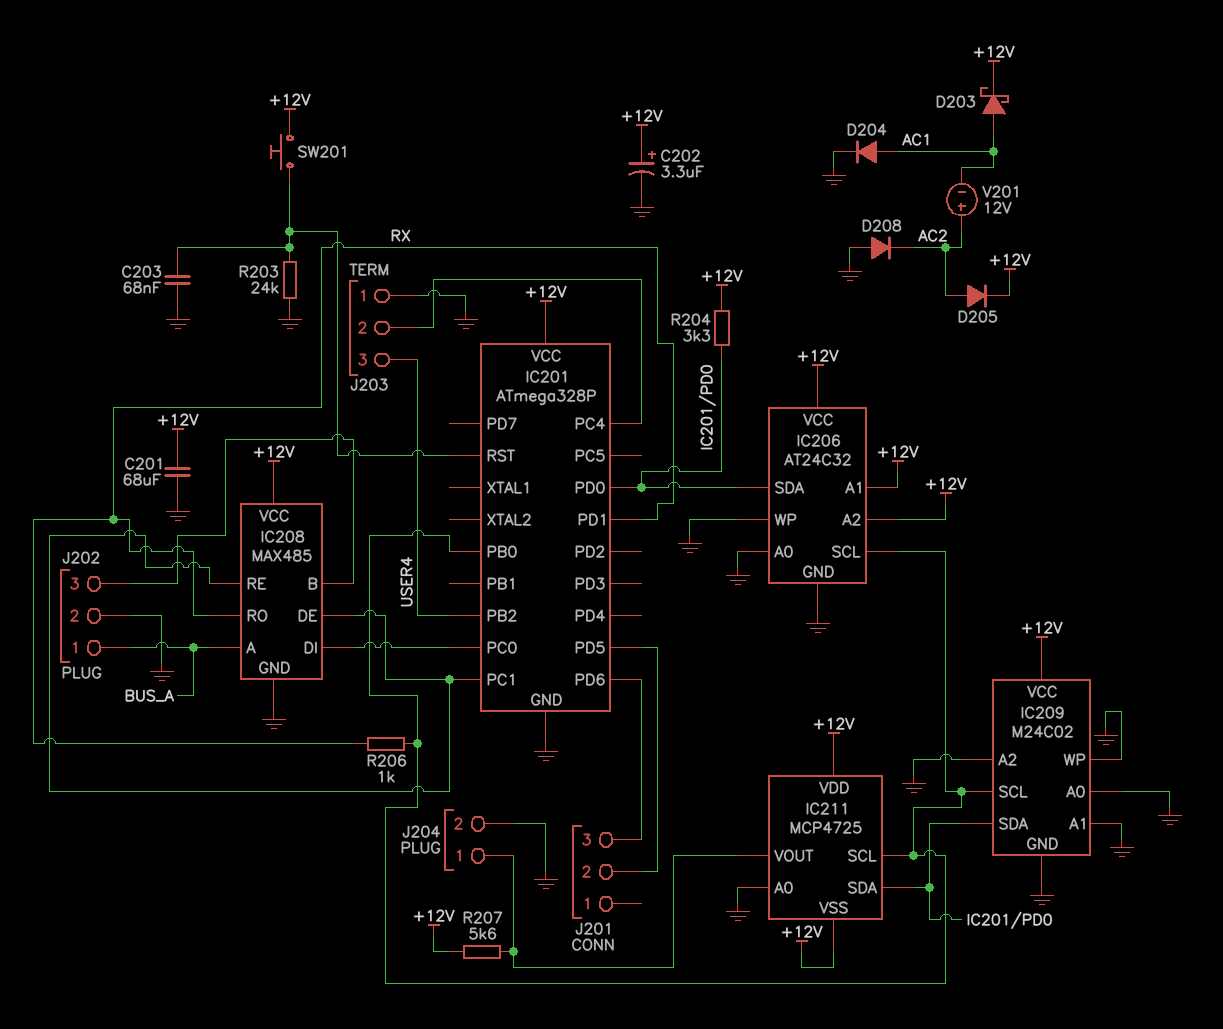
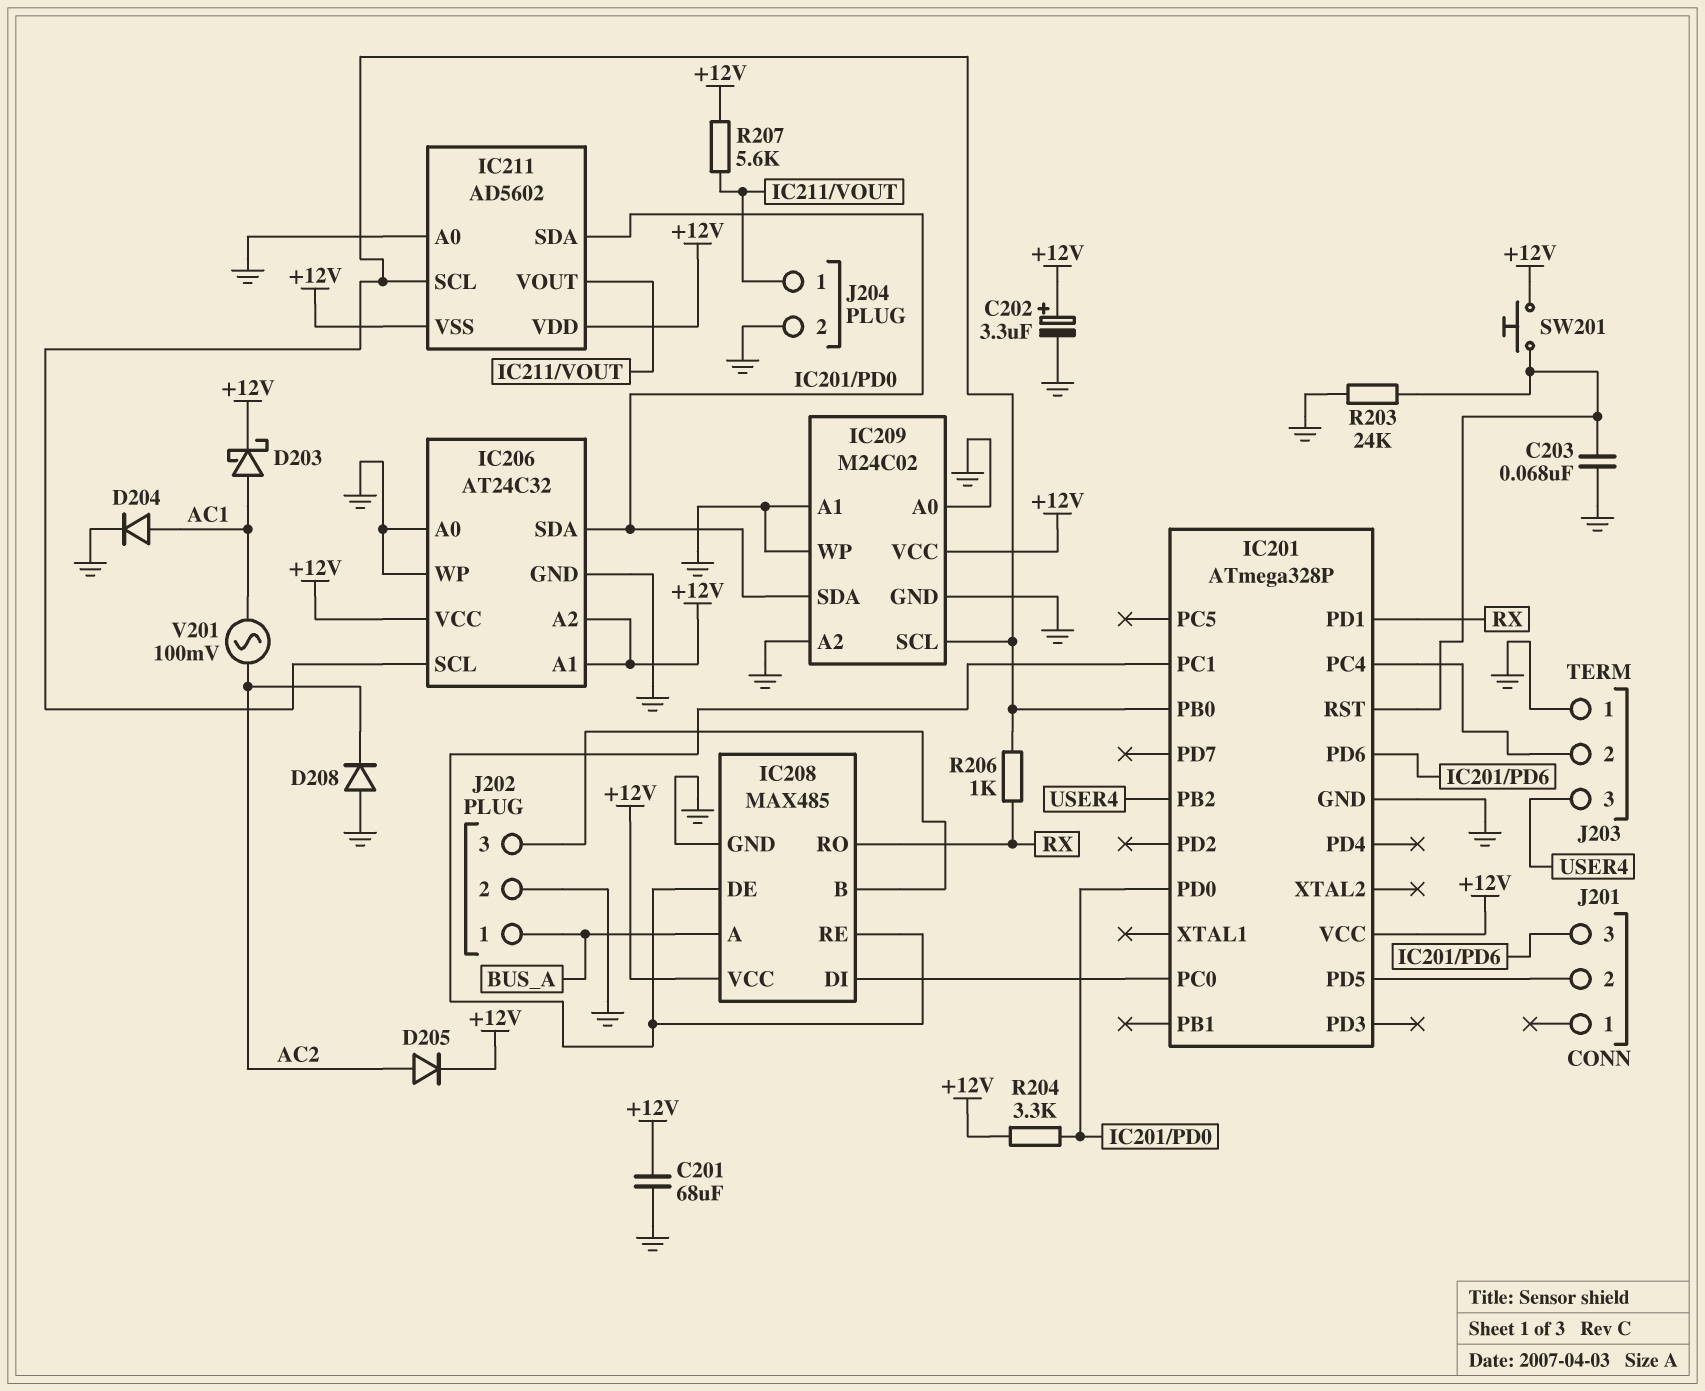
IC211: MCP4725 -> AD5602
V201: 12V (plus AC2, minus AC1) -> AC 100mV (AC1, AC2)

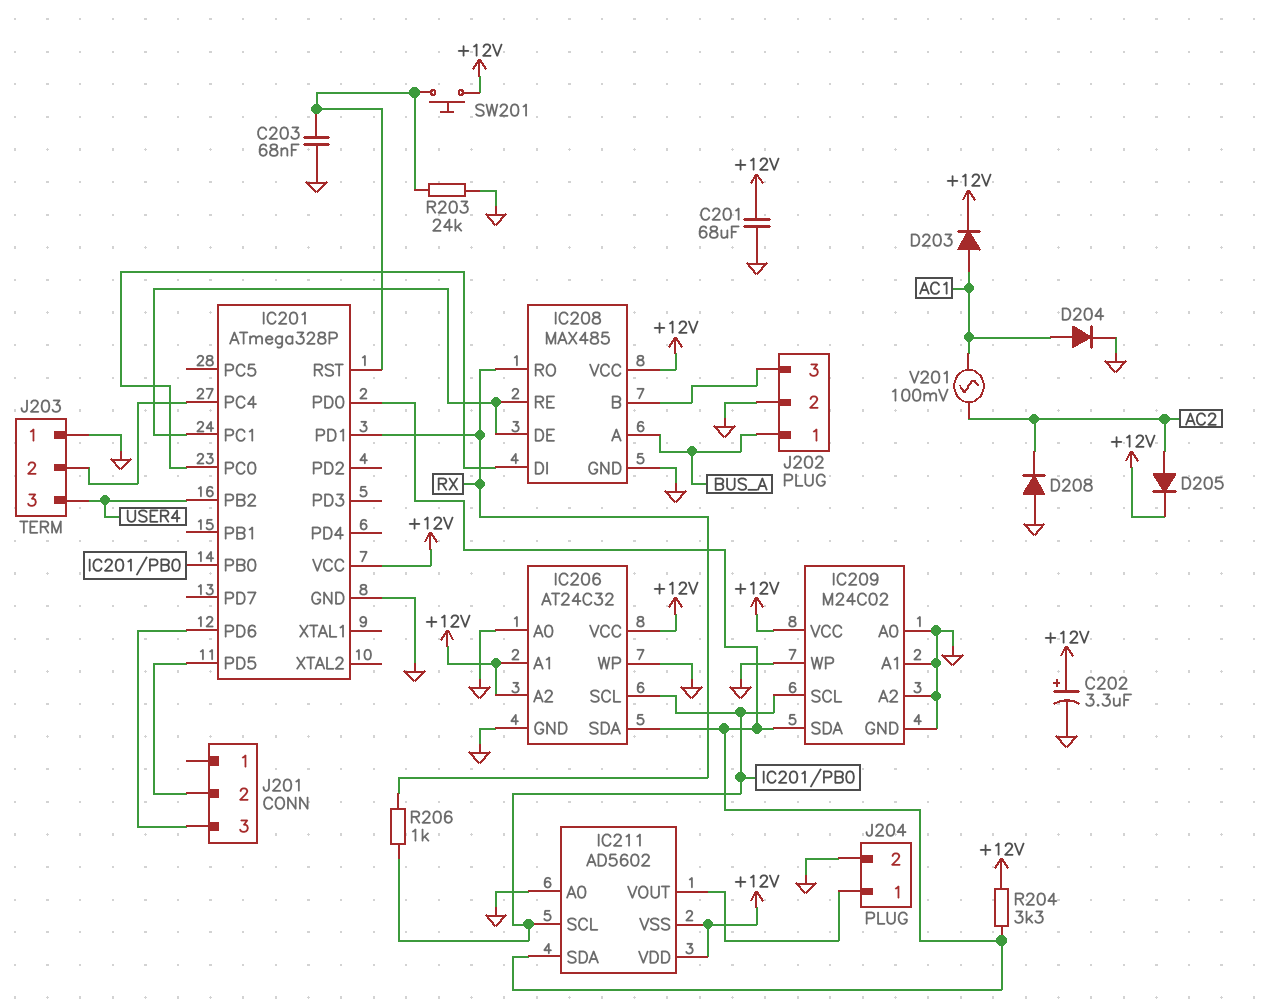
D203: schottky (A AC1, K +12V) -> diode (A AC1, K +12V)
R207: 5.6k (+12V, IC211/VOUT) -> none

